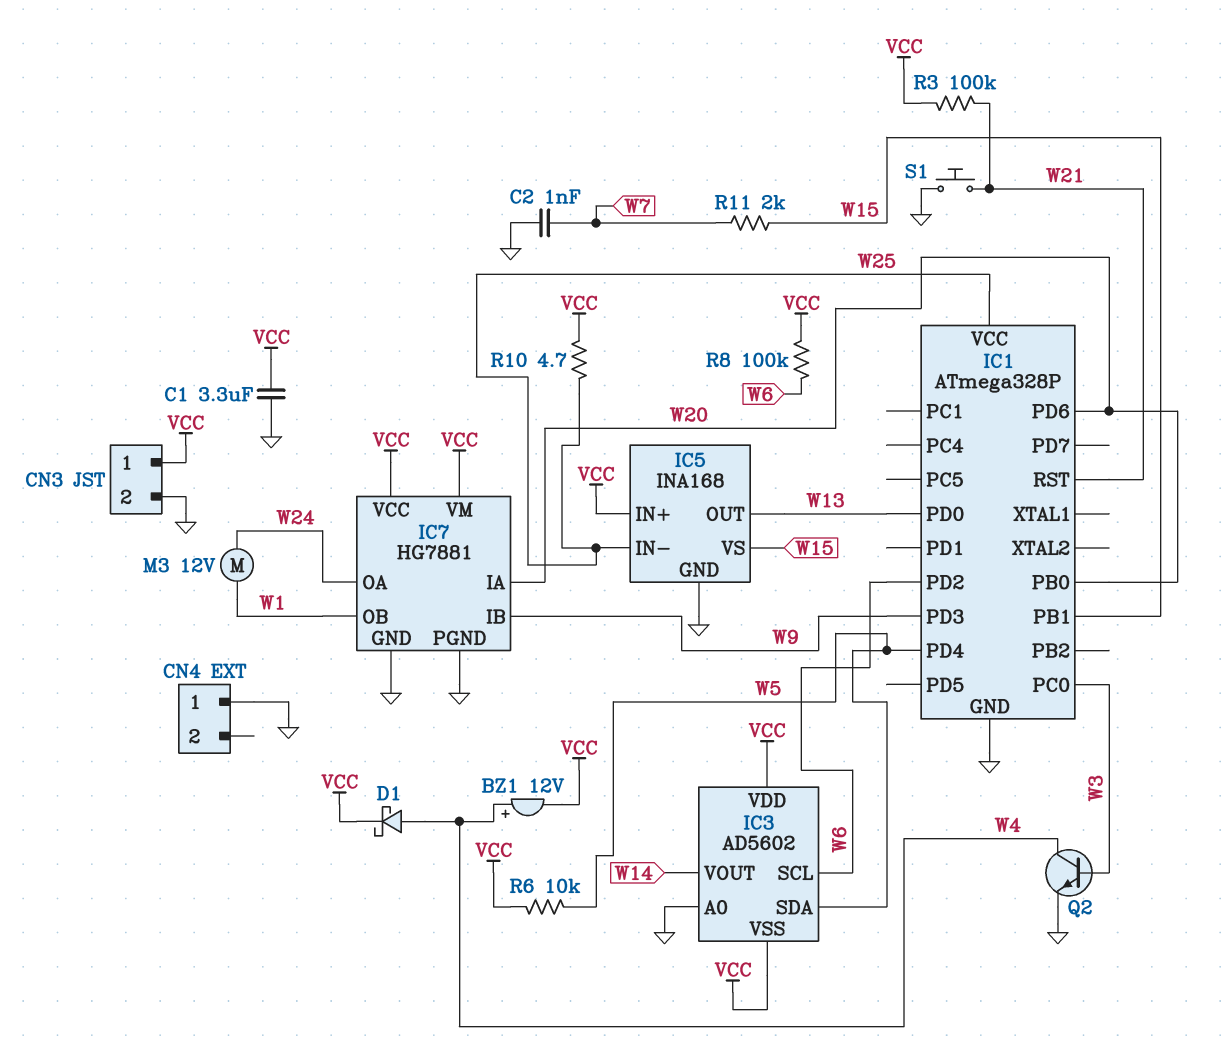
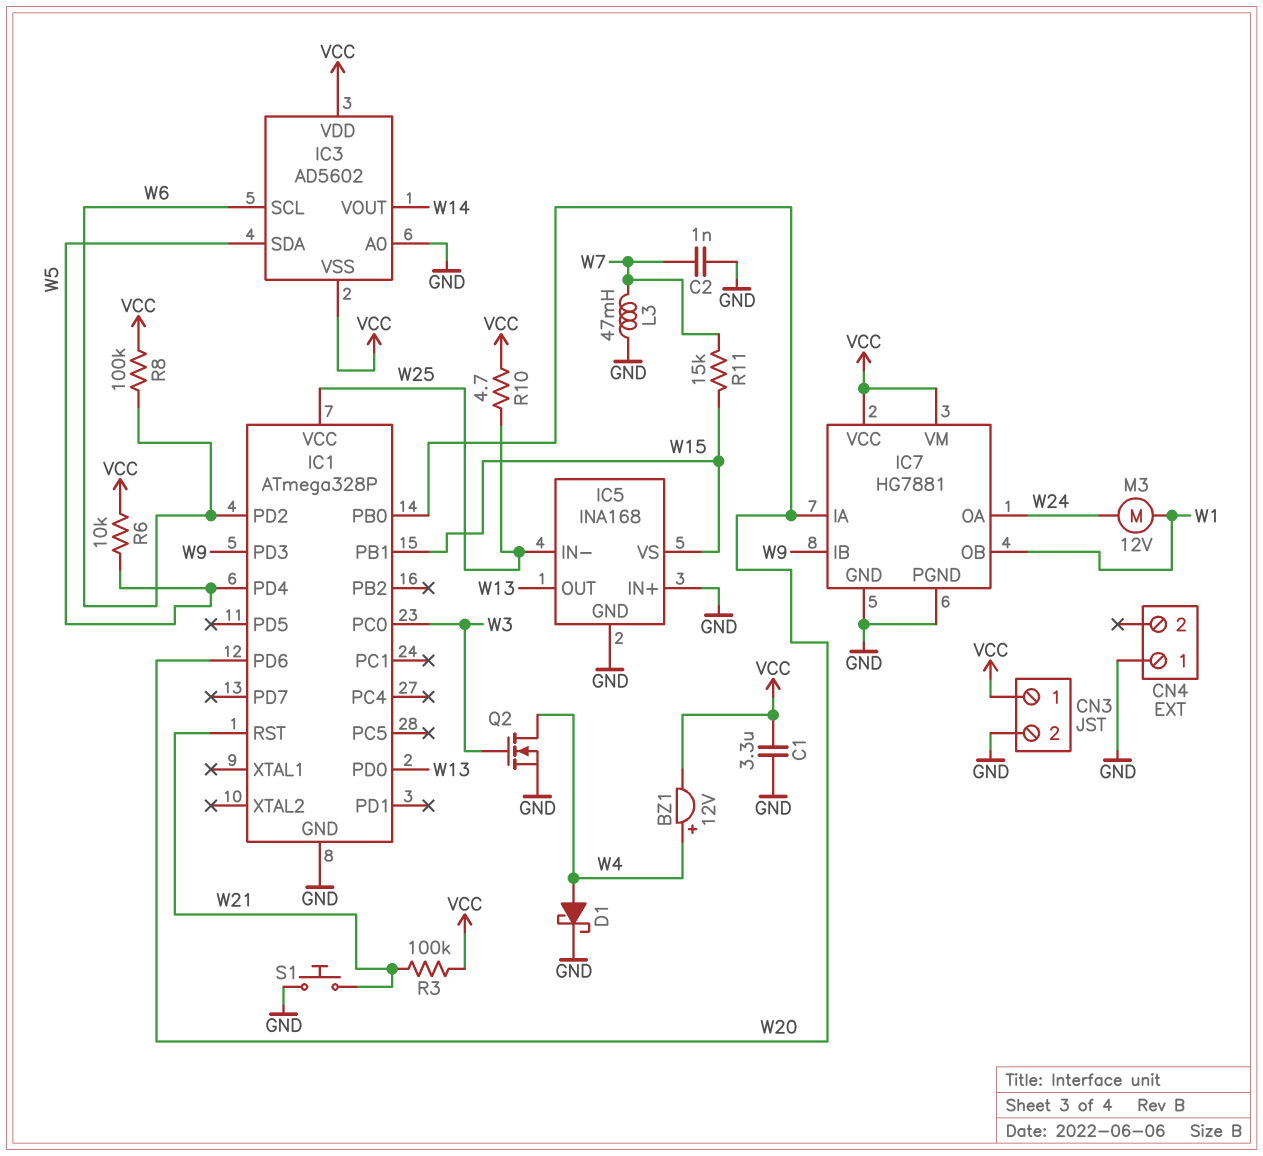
D1: schottky (A W4, K VCC) -> schottky (A W4, K GND)
IC5 pin IN+: VCC -> GND
L3: none -> 47mH (GND, W7)
Q2: NPN (B W3, C W4, E GND) -> NMOS (G W3, D W4, S GND)
R11: 2k (W7, W15) -> 15k (W7, W15)

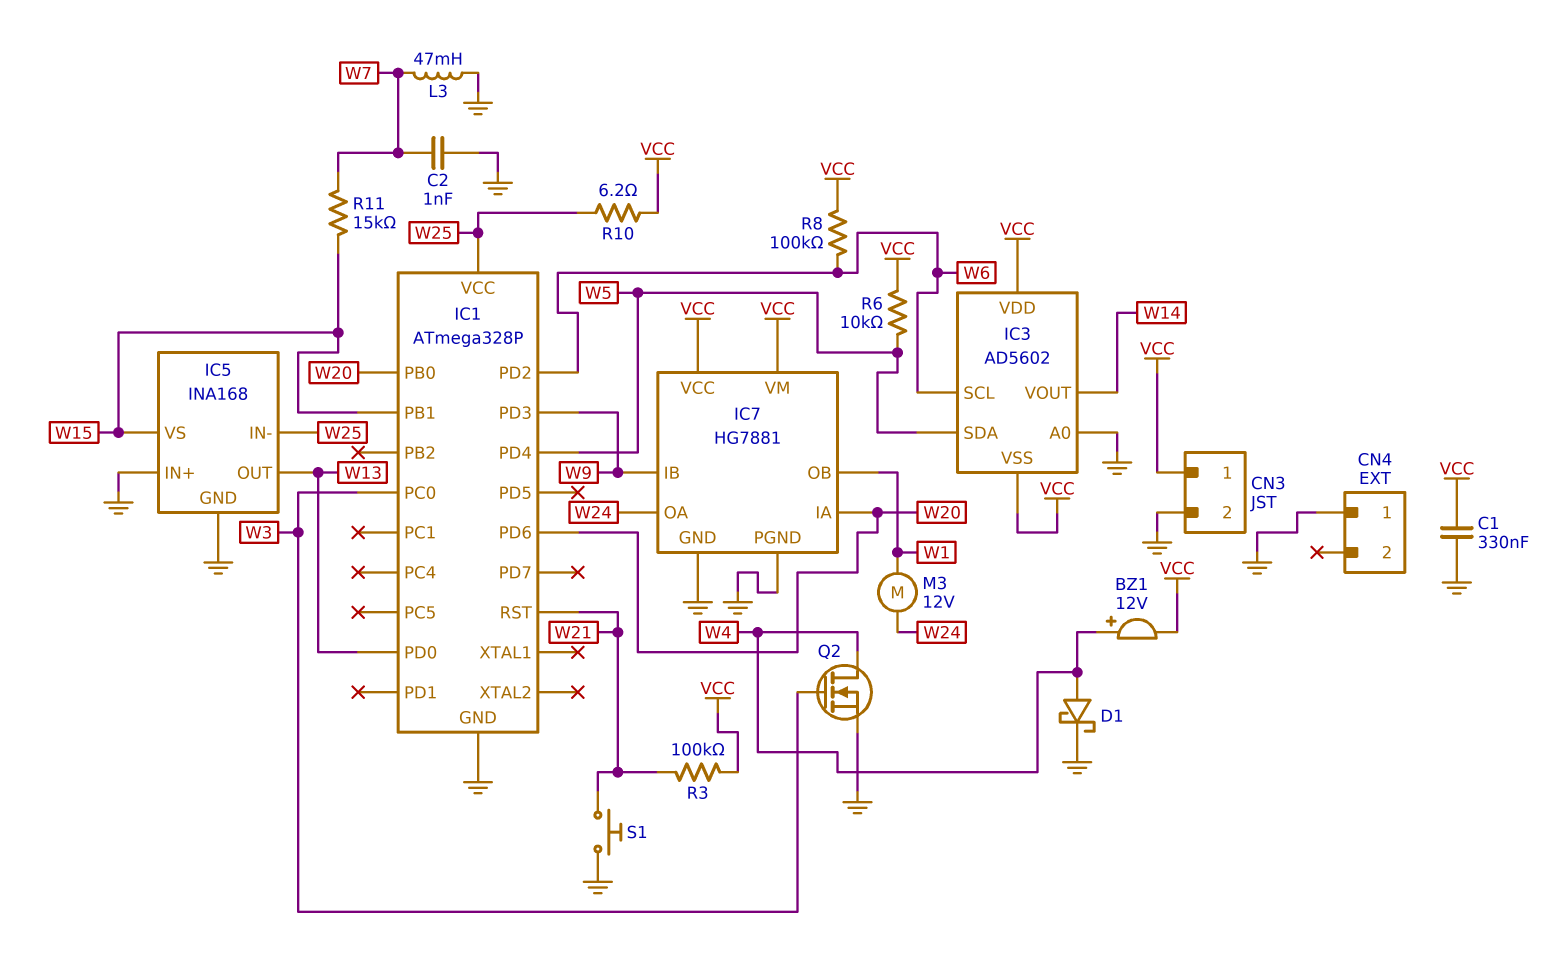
C1: 3.3uF (GND, VCC) -> 330nF (GND, VCC)
R10: 4.7 (VCC, W25) -> 6.2 (VCC, W25)

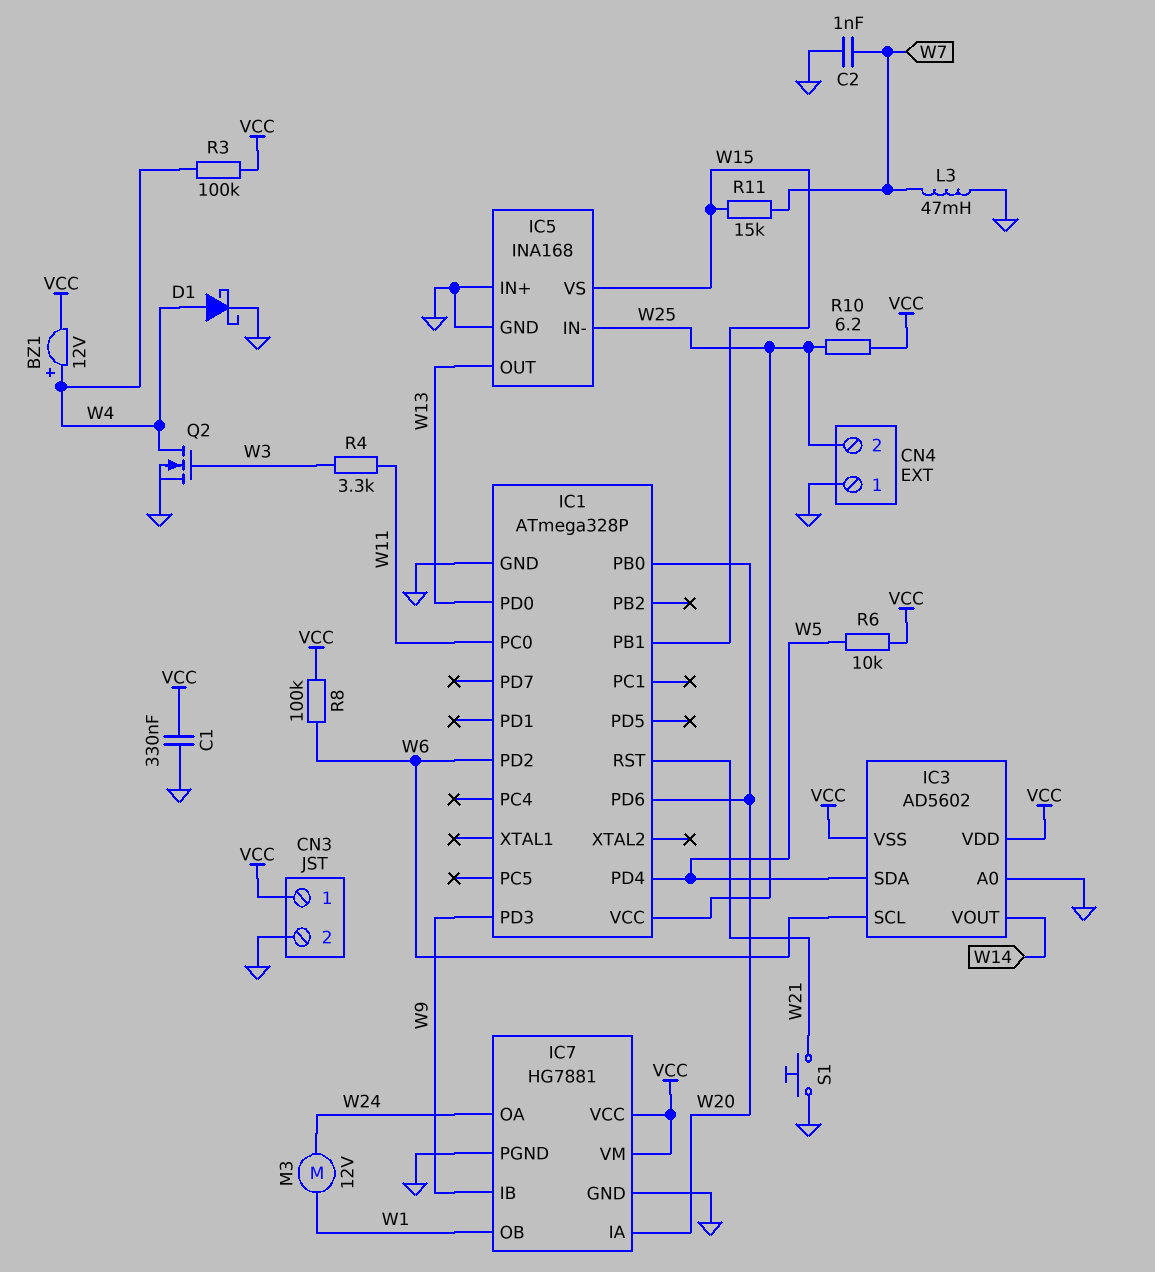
CN4 pin 2: none -> W25
IC1 pin PC0: W3 -> W11
R3: 100k (VCC, W21) -> 100k (VCC, W4)
R4: none -> 3.3k (W3, W11)

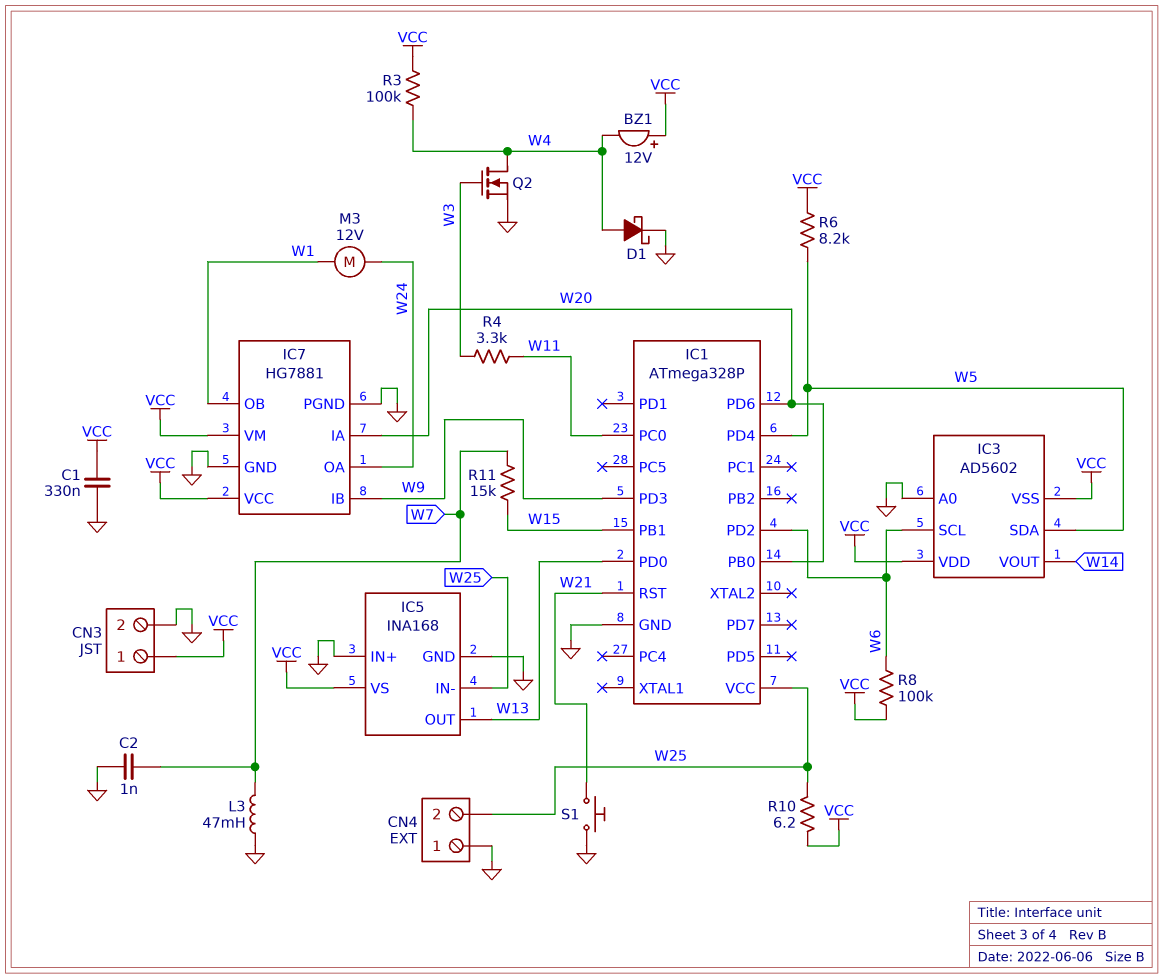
BZ1: buzzer 12V (plus W4, minus VCC) -> buzzer 12V (plus VCC, minus W4)
IC5 pin VS: W15 -> VCC
R6: 10k (VCC, W5) -> 8.2k (VCC, W5)

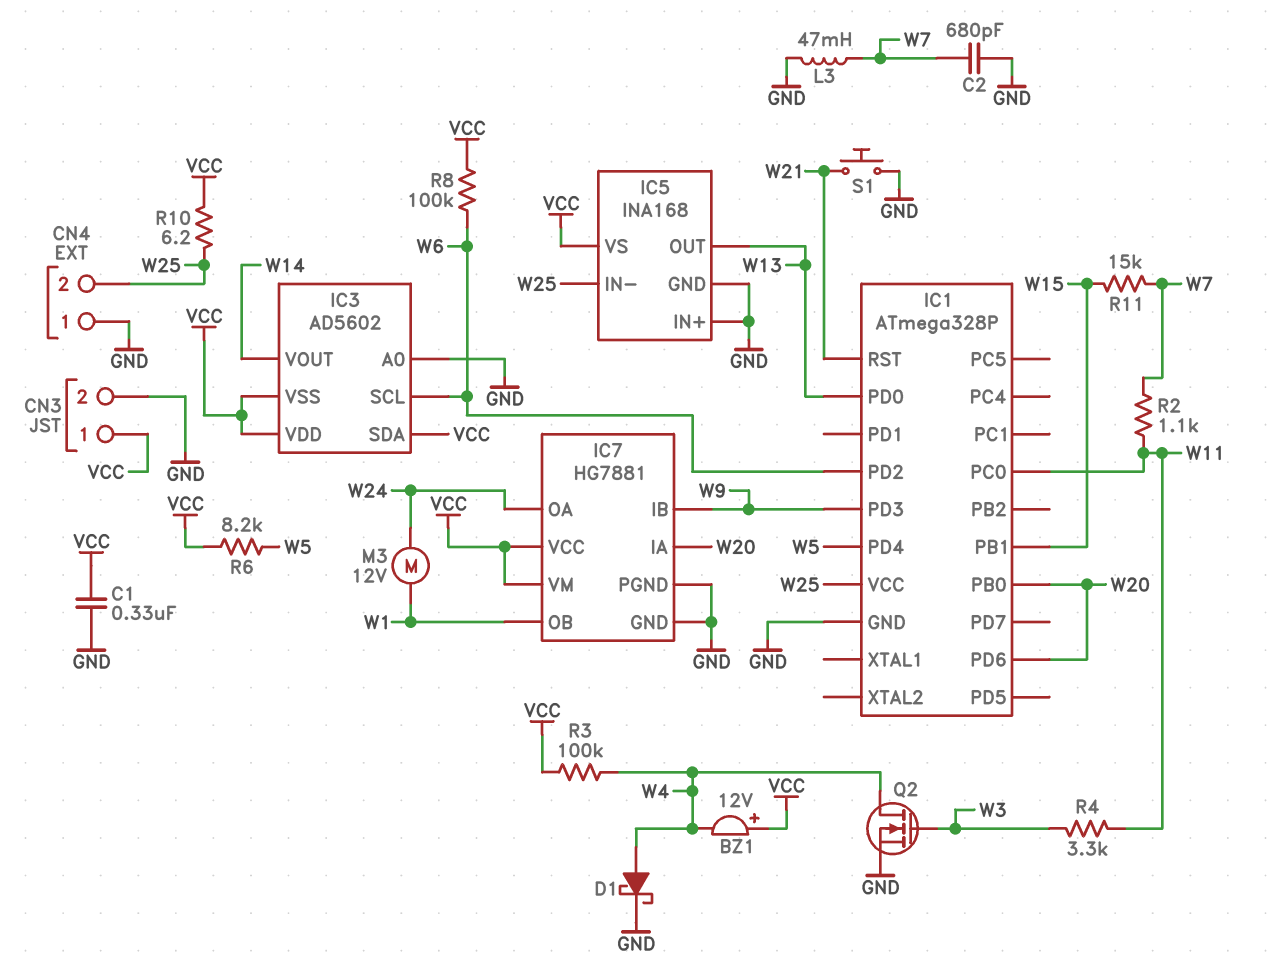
C2: 1nF (GND, W7) -> 680pF (GND, W7)
IC3 pin SDA: W5 -> VCC
R2: none -> 1.1k (W7, W11)

